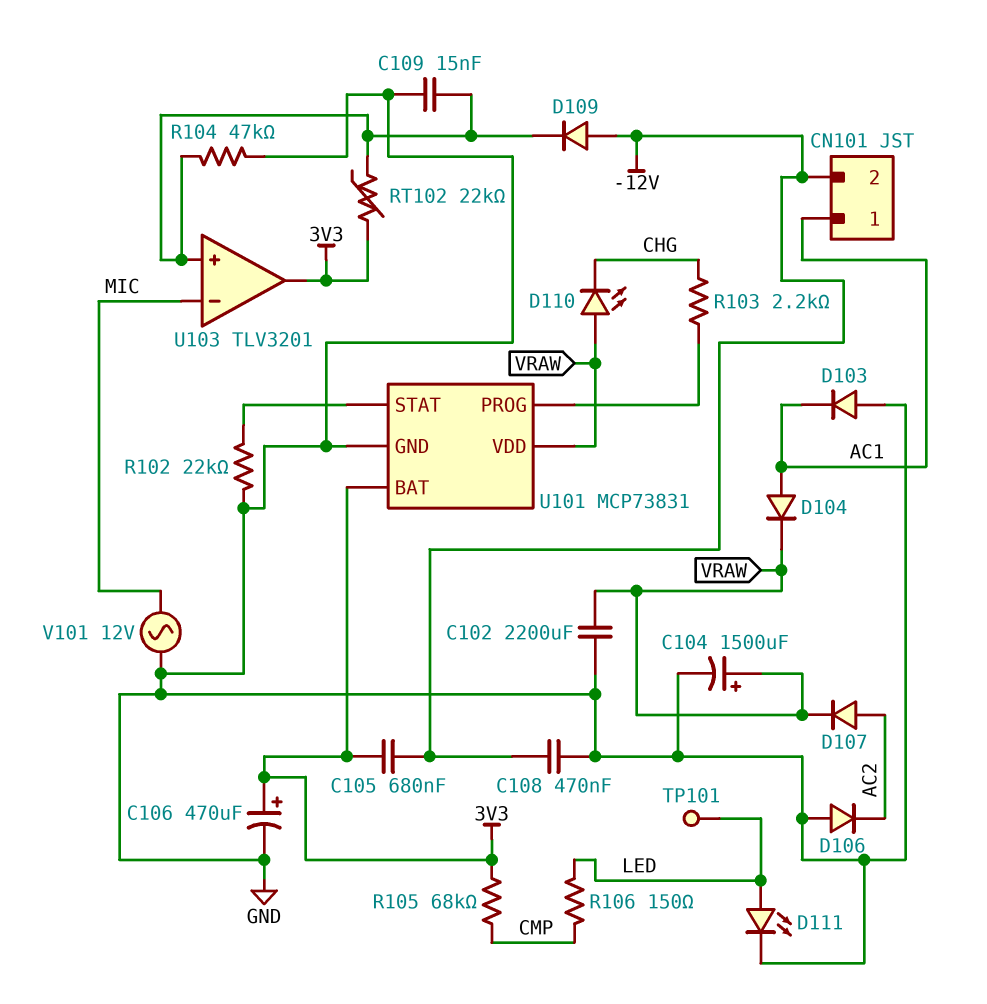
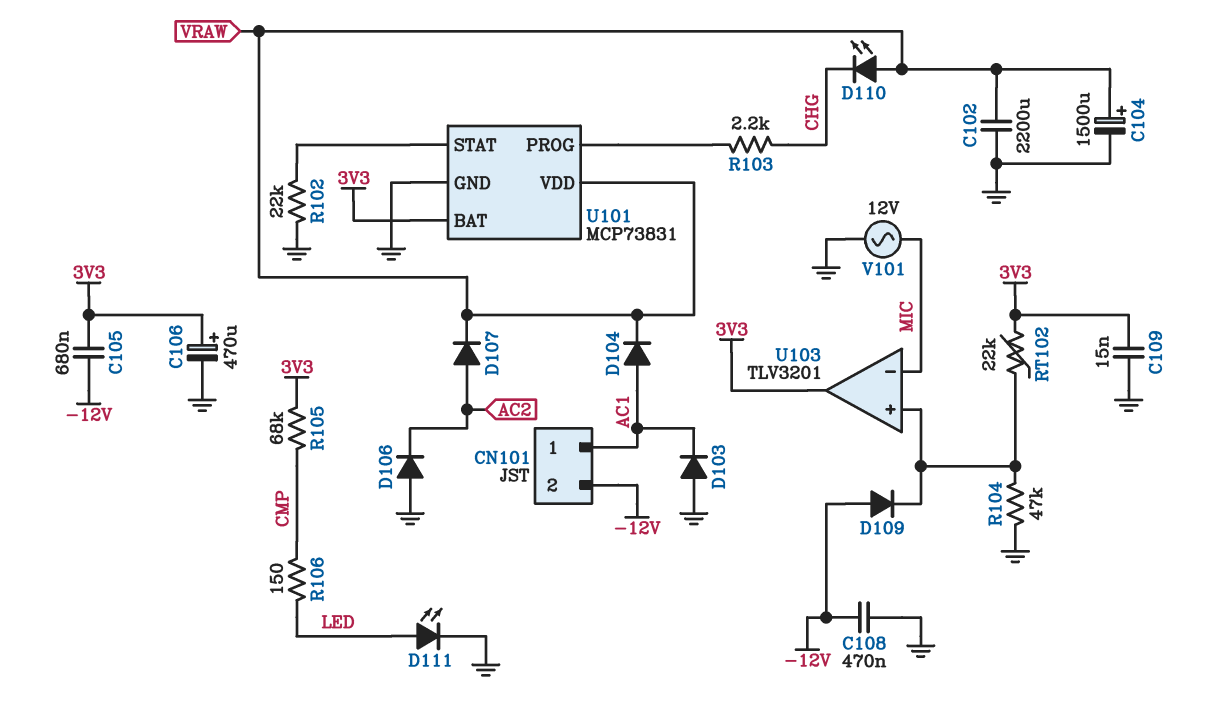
C109: 15nF (GND, U103/in+) -> 15nF (3V3, GND)
TP101: test point (LED) -> none

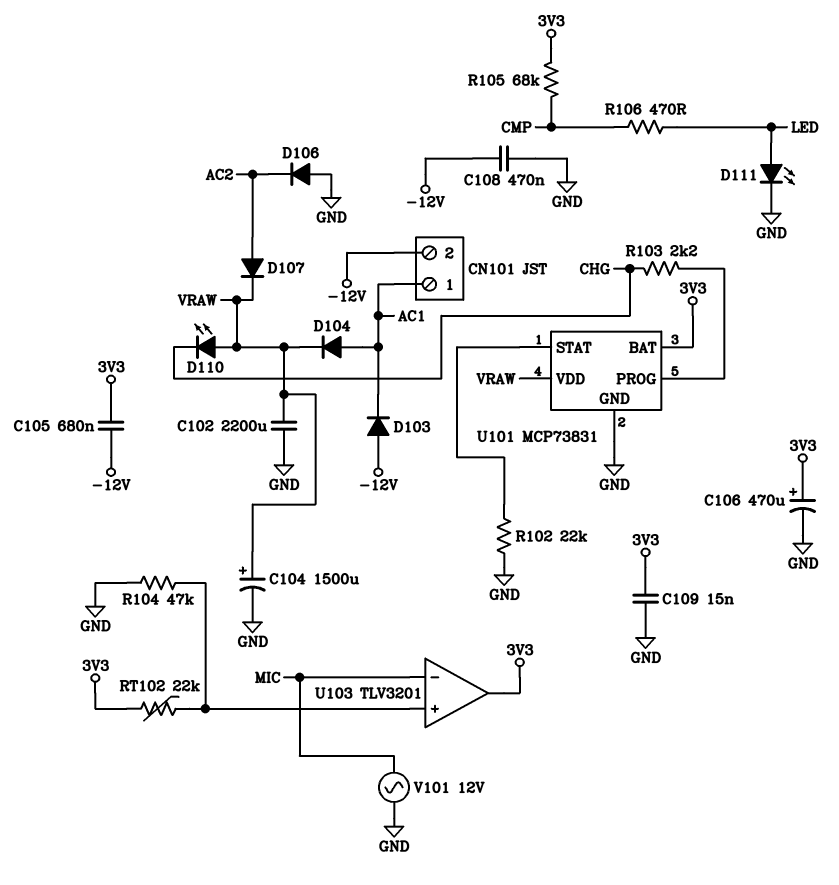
D103: diode (A GND, K AC1) -> diode (A -12V, K AC1)
D109: diode (A -12V, K U103/in+) -> none
R106: 150 (CMP, LED) -> 470 (CMP, LED)

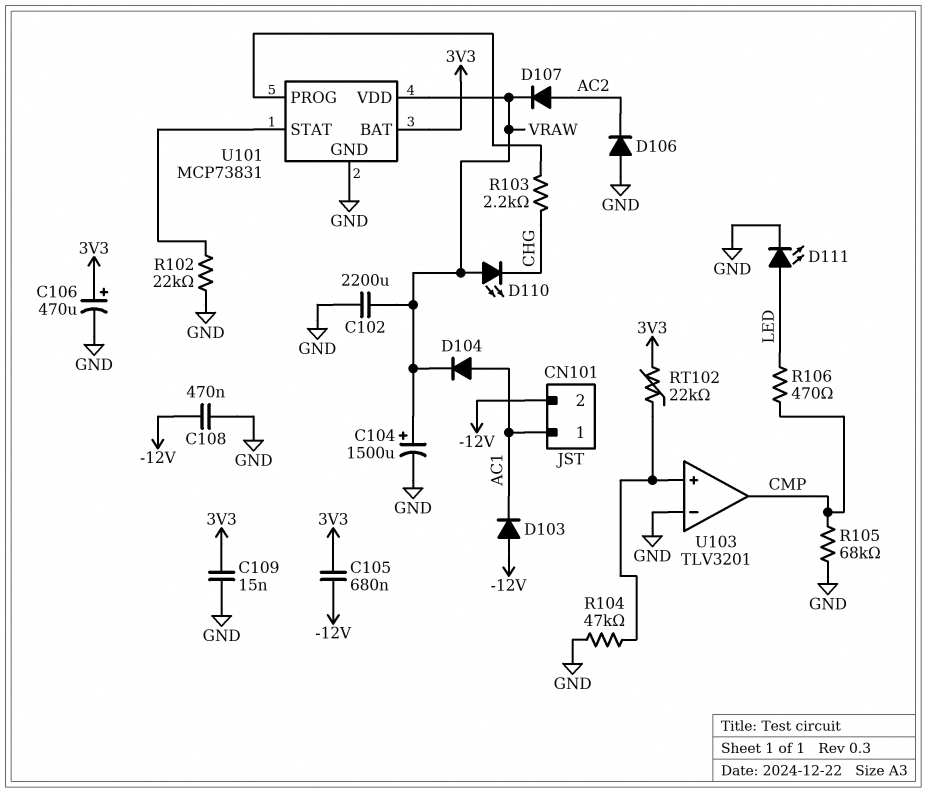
R105: 68k (3V3, CMP) -> 68k (CMP, GND)
U103 pin in-: MIC -> GND
U103 pin out: 3V3 -> CMP
V101: AC 12V (GND, MIC) -> none

